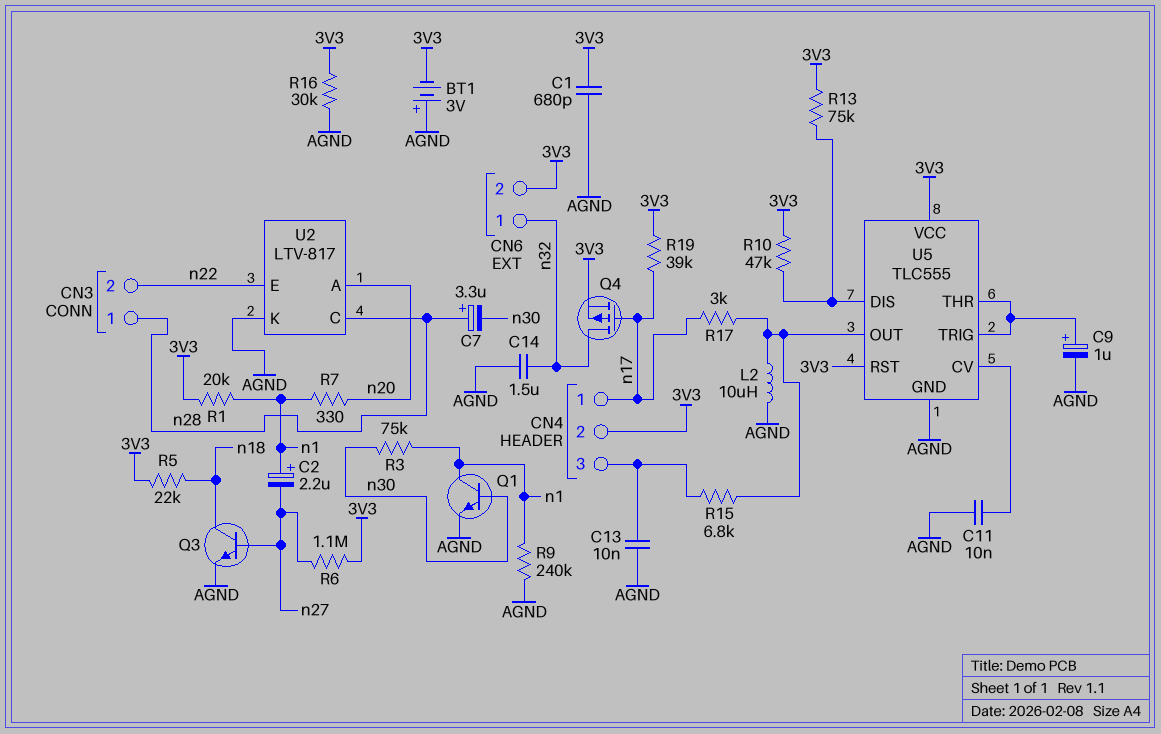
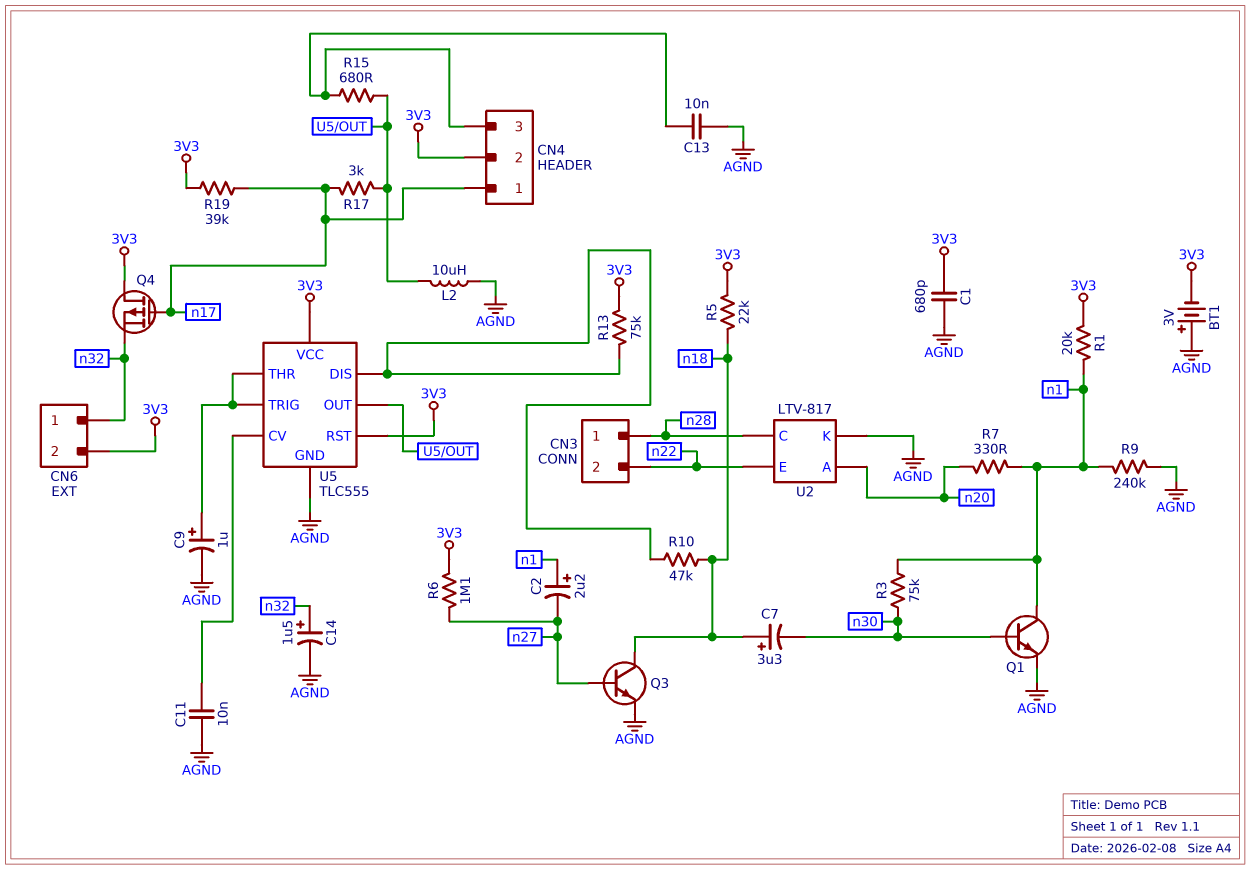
C7: 3.3uF (plus n28, minus n30) -> 3.3uF (plus n18, minus n30)
C14: 1.5uF (AGND, n32) -> 1.5uF (plus n32, minus AGND)
Q4: PMOS (G n17, D n32, S 3V3) -> PMOS (G n17, D 3V3, S n32)
R10: 47k (3V3, U5/DIS) -> 47k (U5/DIS, n18)
R15: 6.8k (CN4/3, U5/OUT) -> 680 (CN4/3, U5/OUT)
R16: 30k (3V3, AGND) -> none

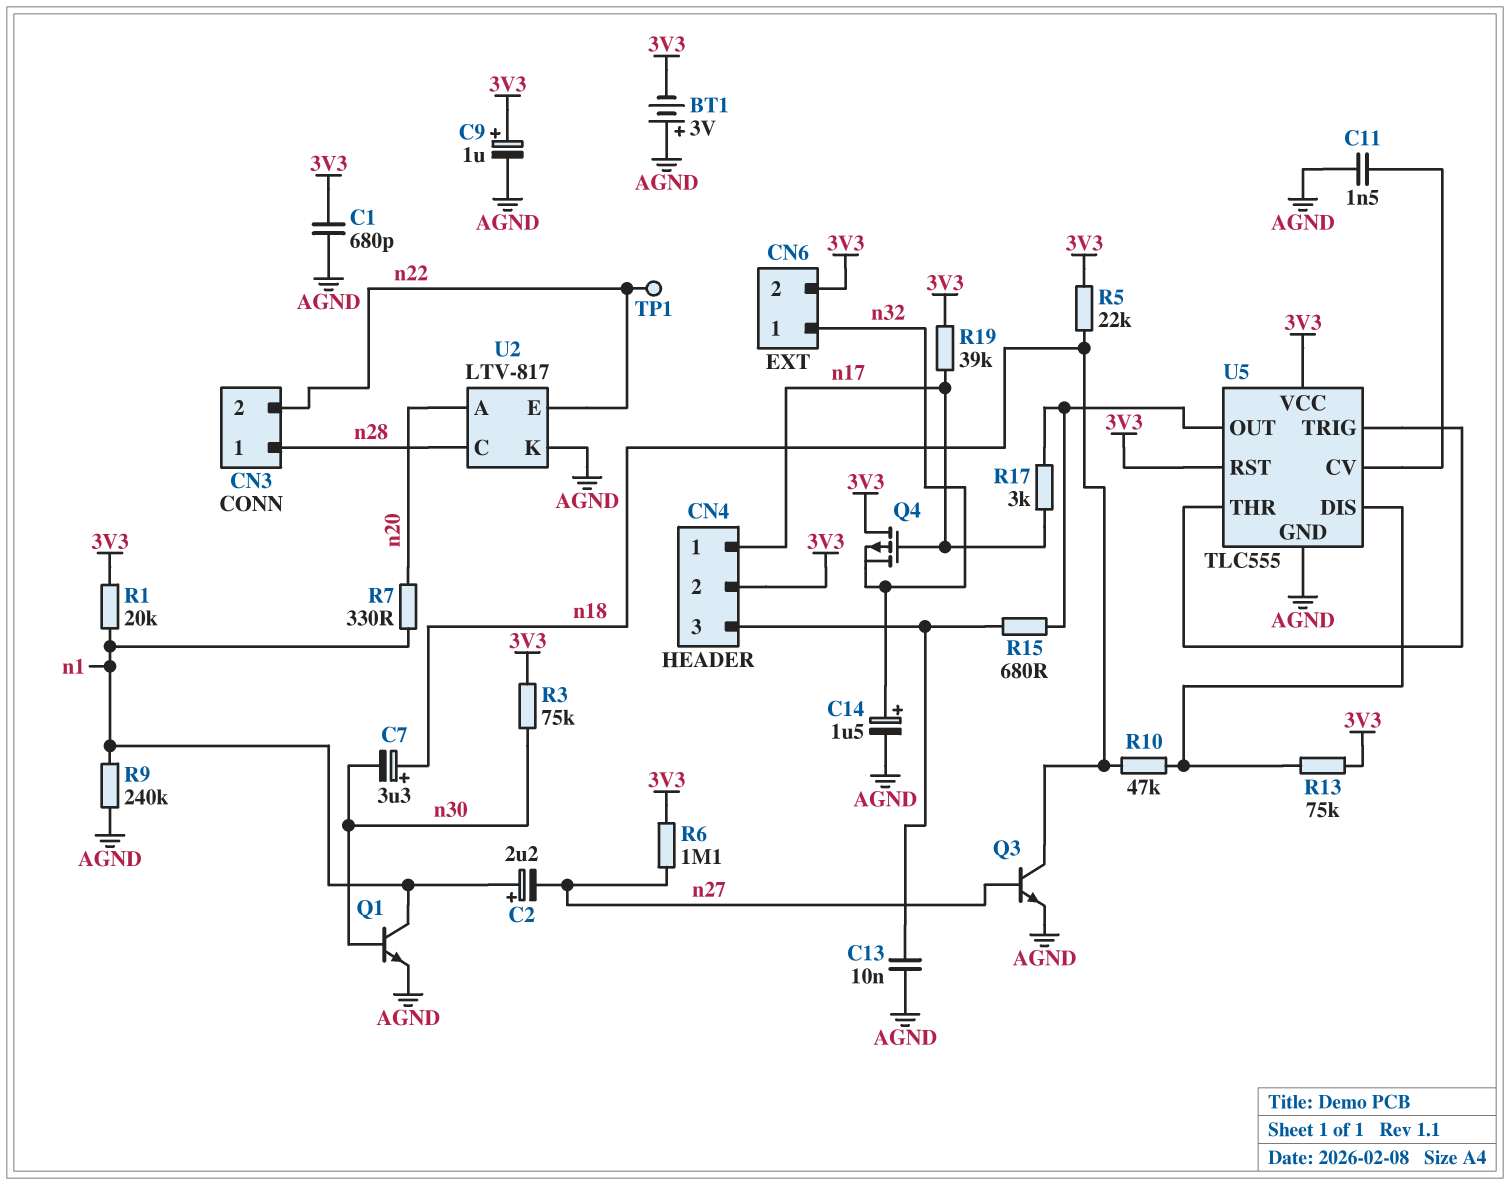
C9: 1uF (plus U5/THR, minus AGND) -> 1uF (plus 3V3, minus AGND)
C11: 10nF (AGND, U5/CV) -> 1.5nF (AGND, U5/CV)
L2: 10uH (AGND, U5/OUT) -> none
R3: 75k (n1, n30) -> 75k (3V3, n30)
TP1: none -> test point (n22)

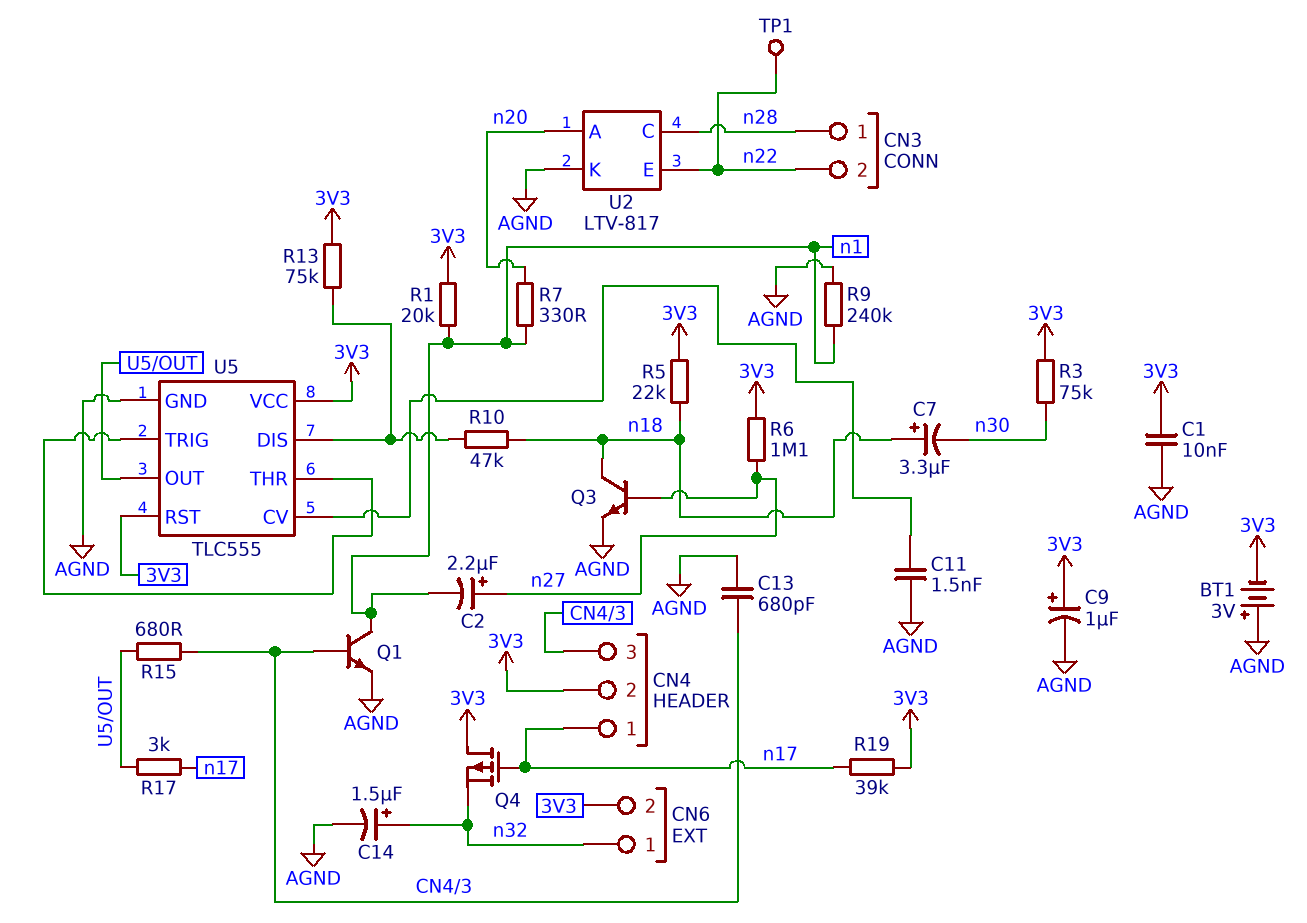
C1: 680pF (3V3, AGND) -> 10nF (3V3, AGND)
C2: 2.2uF (plus n1, minus n27) -> 2.2uF (plus n27, minus n1)
C13: 10nF (AGND, CN4/3) -> 680pF (AGND, CN4/3)
Q1: NPN (B n30, C n1, E AGND) -> NPN (B CN4/3, C n1, E AGND)

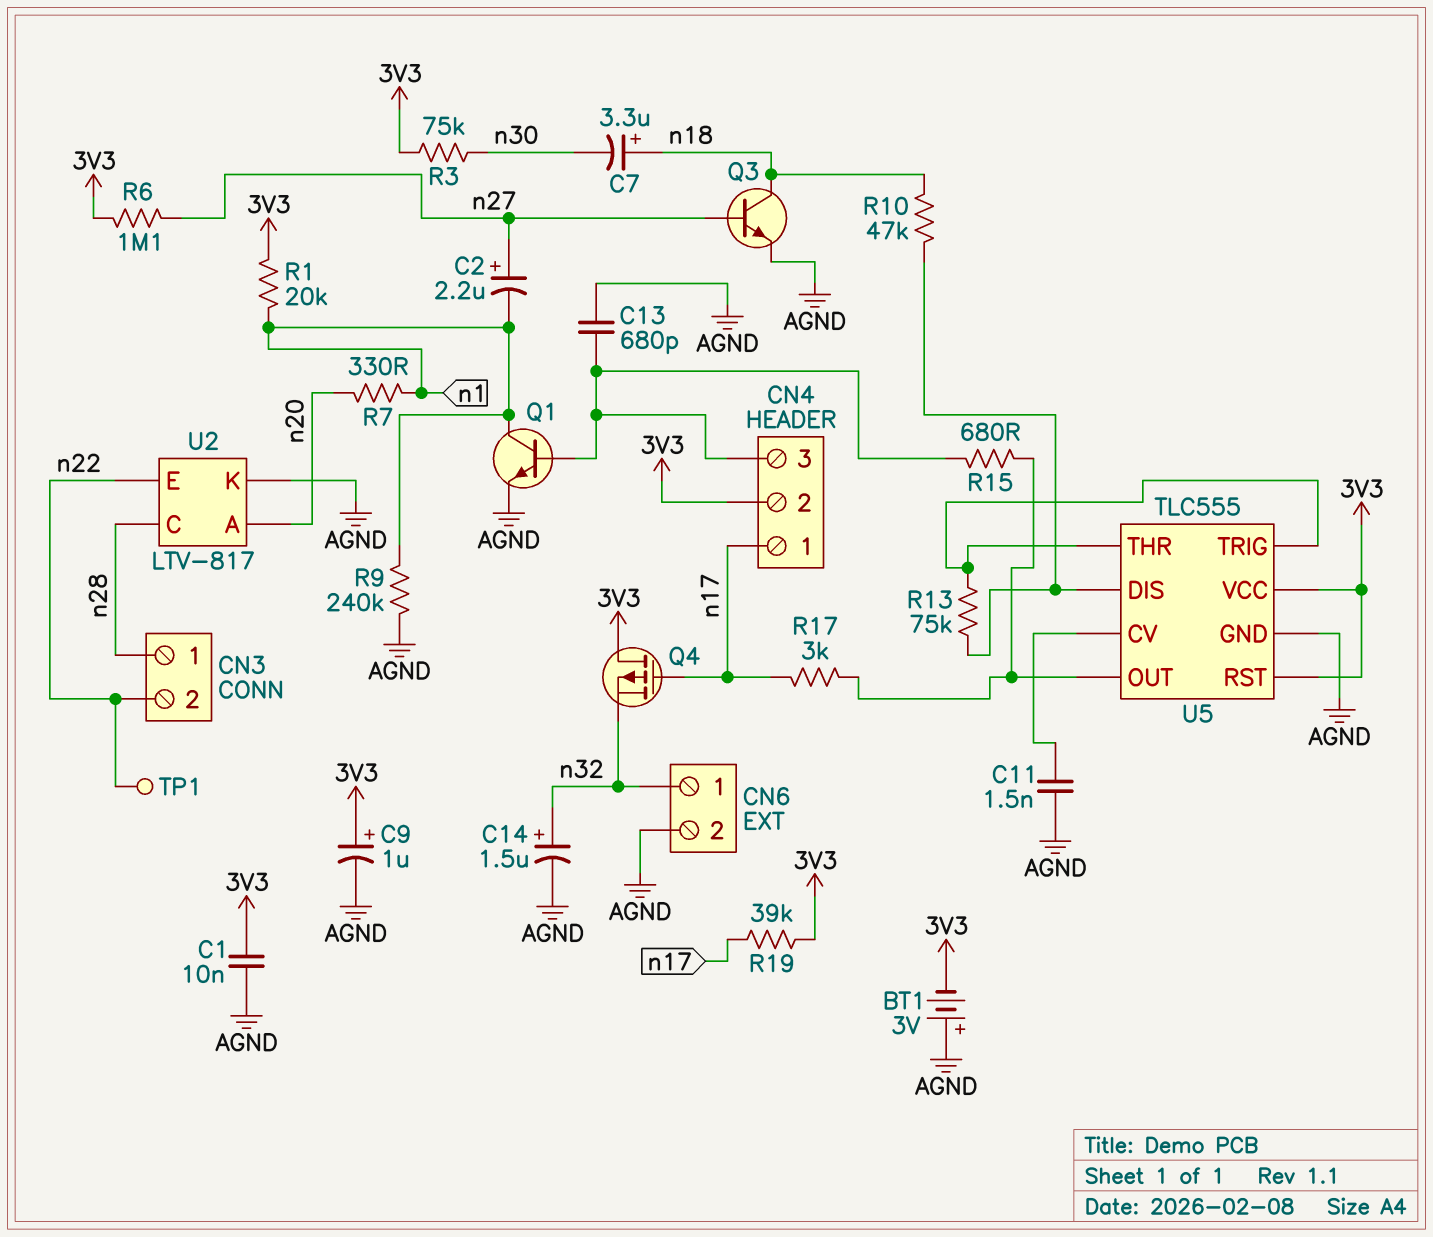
CN6 pin 2: 3V3 -> AGND
R5: 22k (3V3, n18) -> none
R13: 75k (3V3, U5/DIS) -> 75k (U5/DIS, U5/THR)

